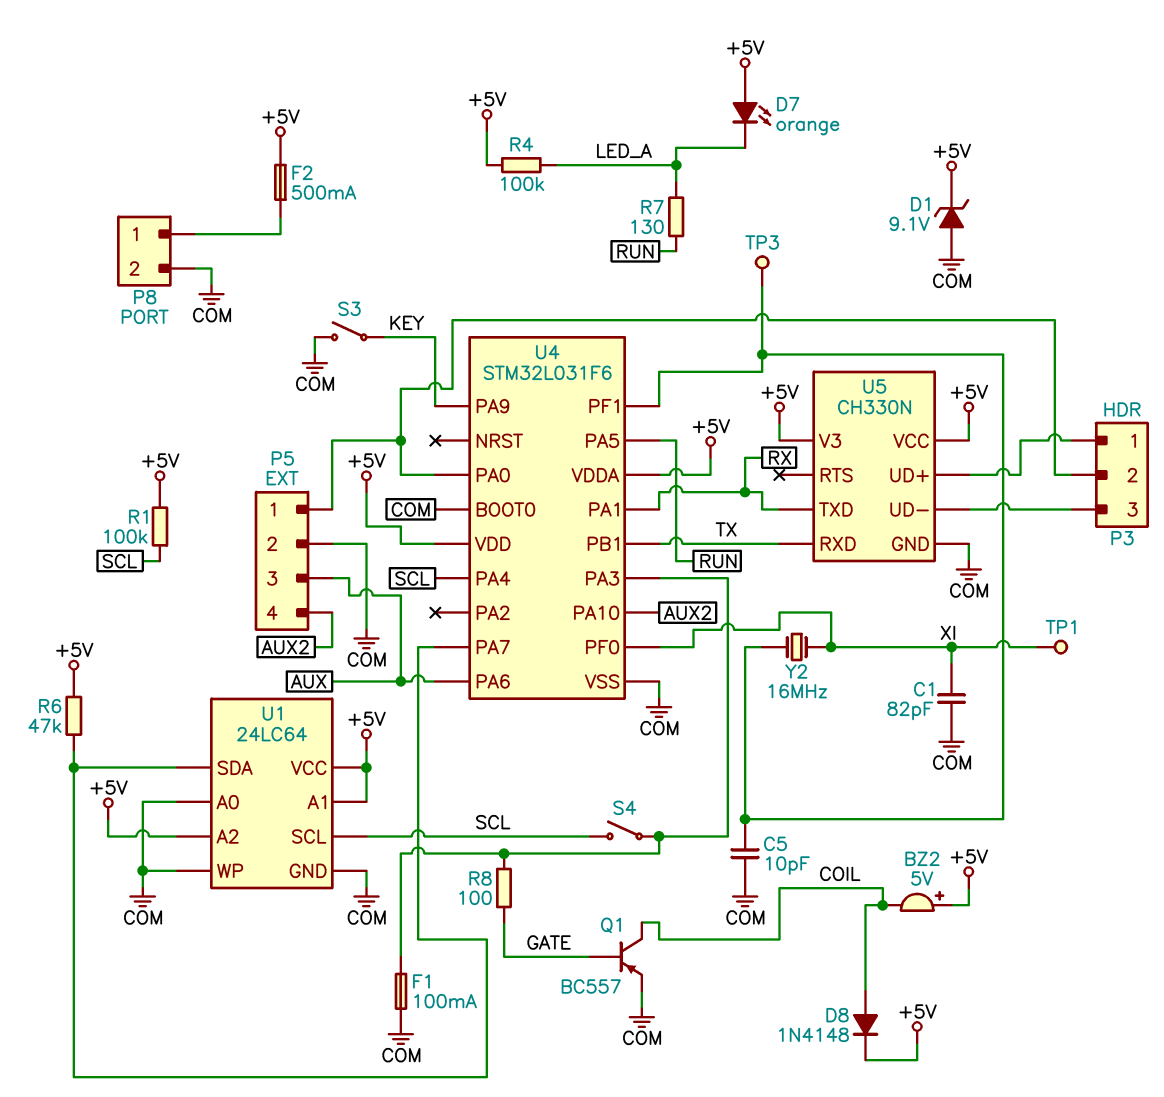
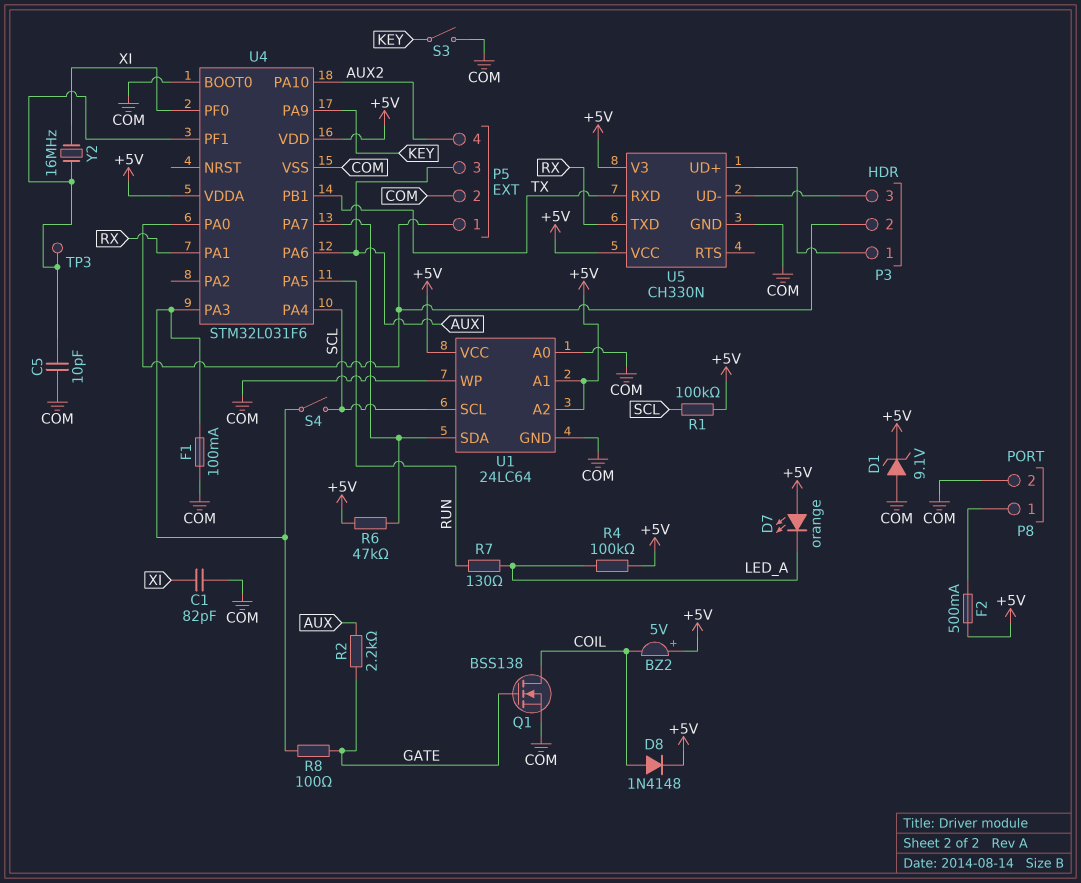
Q1: PNP BC557 (B GATE, C COIL, E COM) -> NMOS BSS138 (G GATE, D COIL, S COM)
R2: none -> 2.2k (AUX, GATE)
TP1: test point (XI) -> none

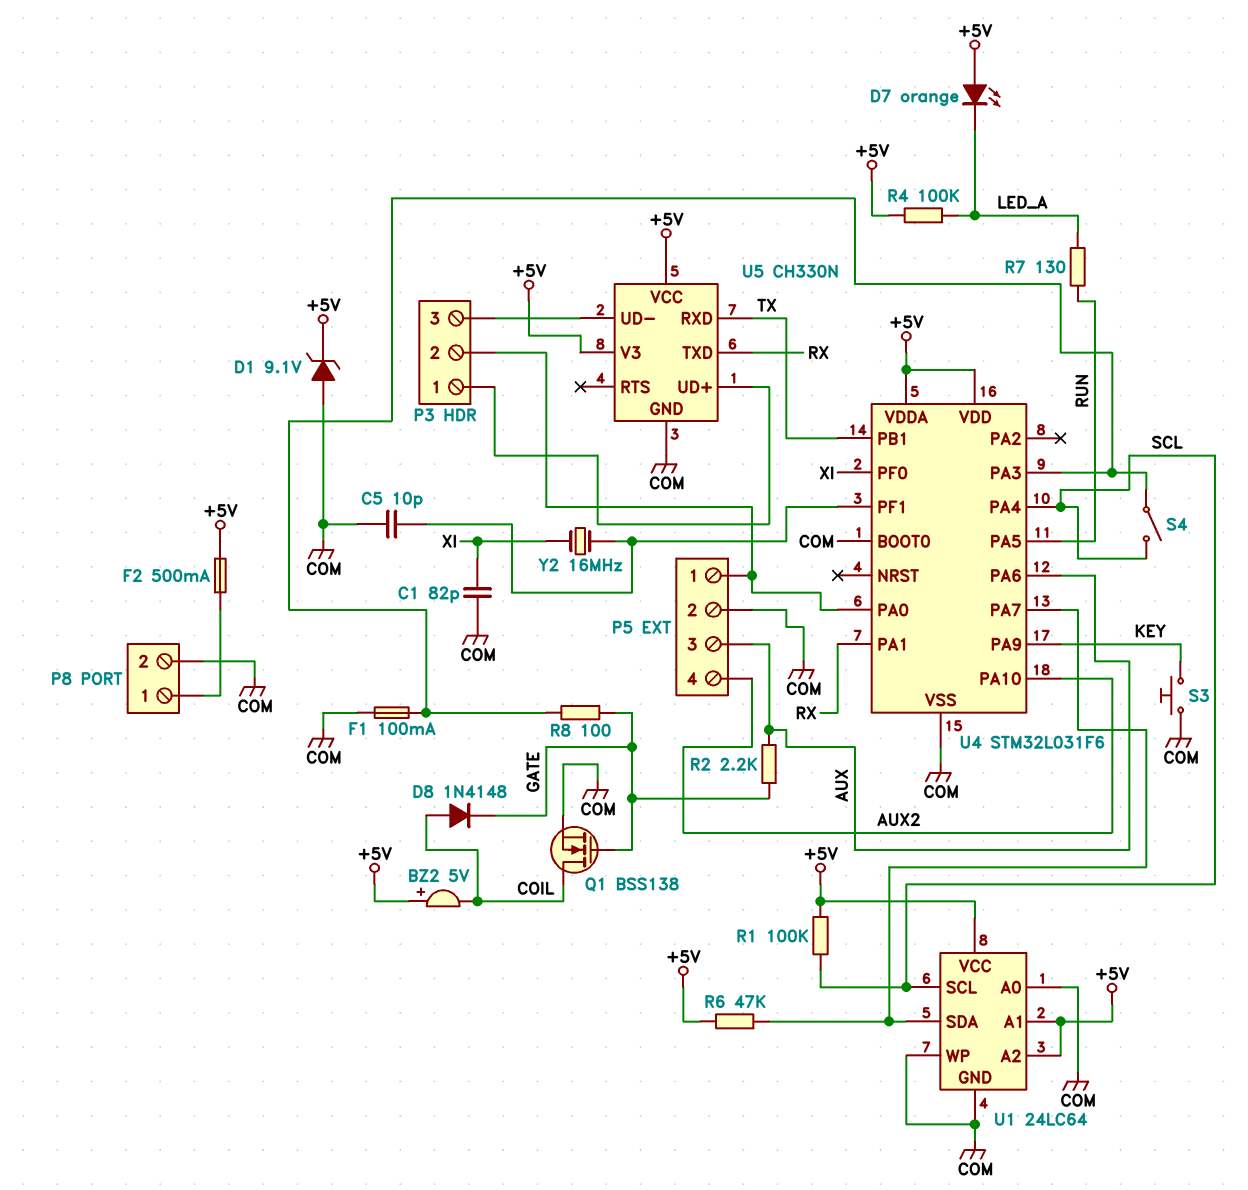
D8: diode 1N4148 (A COIL, K +5V) -> diode 1N4148 (A COIL, K GATE)
S3: switch (COM, KEY) -> button (COM, KEY)
TP3: test point (U4/PF1) -> none

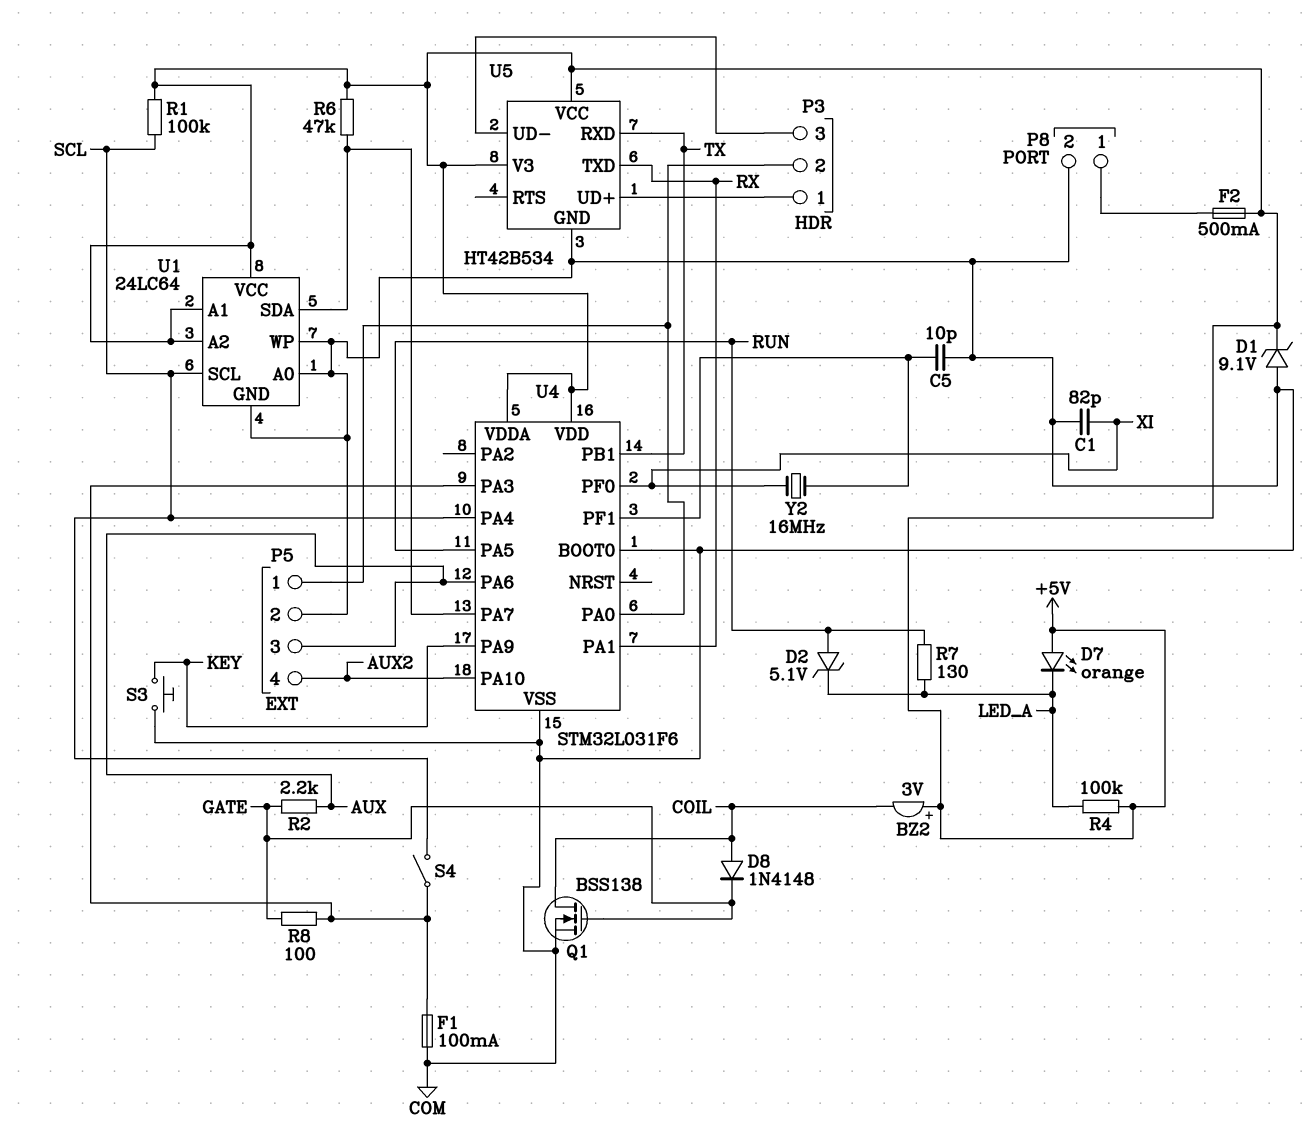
BZ2: buzzer 5V (plus +5V, minus COIL) -> buzzer 3V (plus +5V, minus COIL)
D2: none -> zener 5.1V (A RUN, K LED_A)
U5: CH330N -> HT42B534

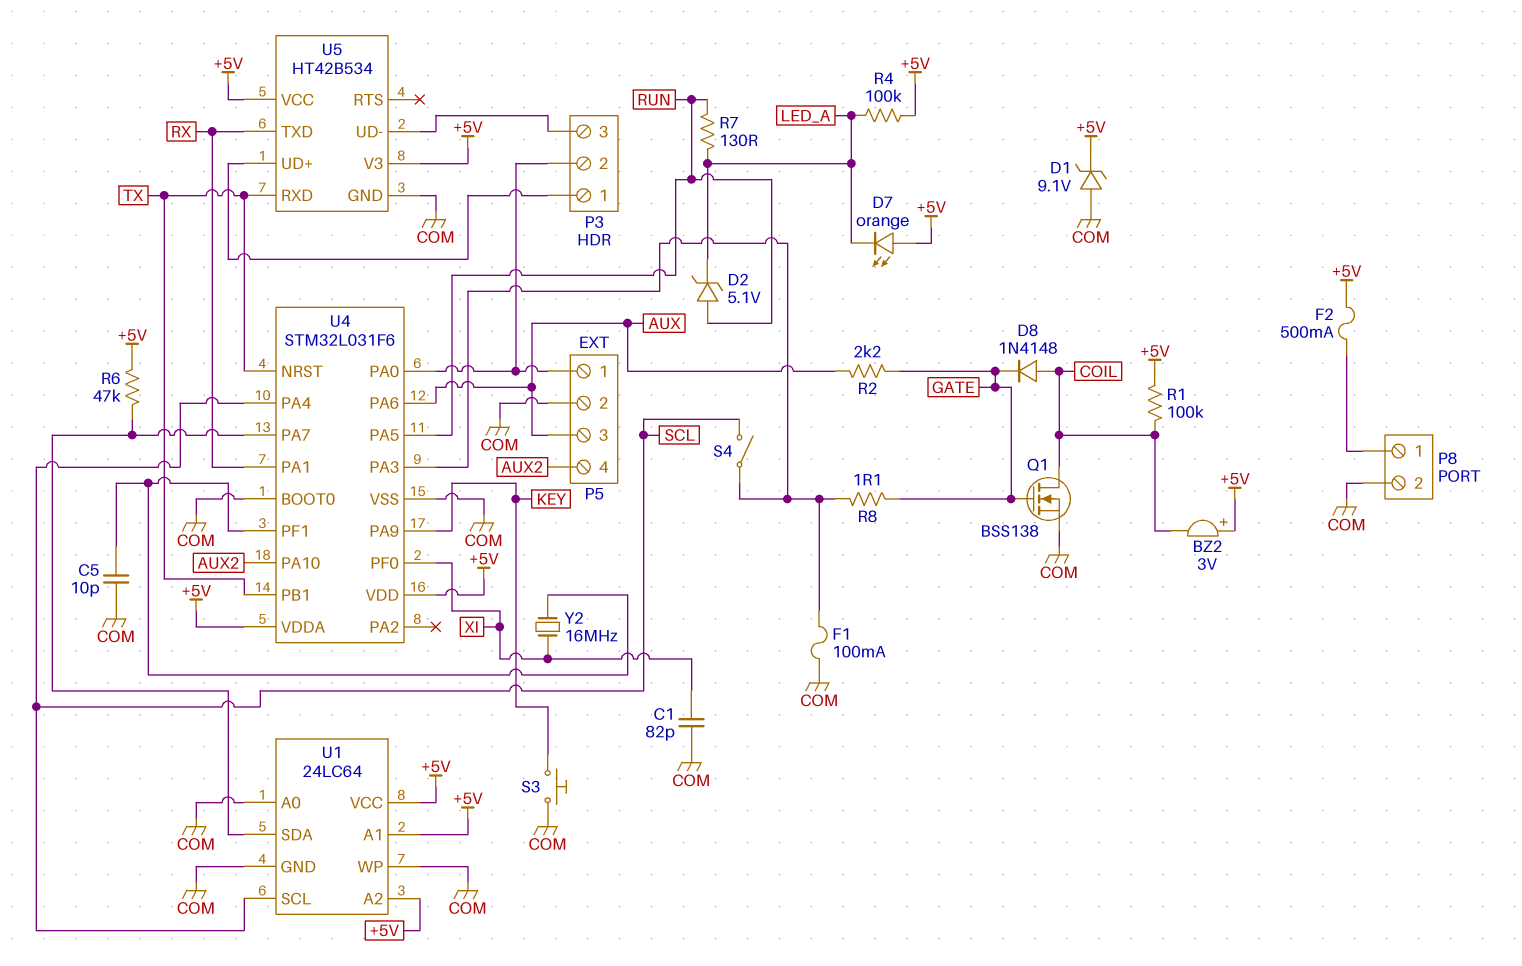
R1: 100k (+5V, SCL) -> 100k (+5V, COIL)
R8: 100 (GATE, U4/PA3) -> 1.1 (GATE, U4/PA3)
U4 pin NRST: none -> TX

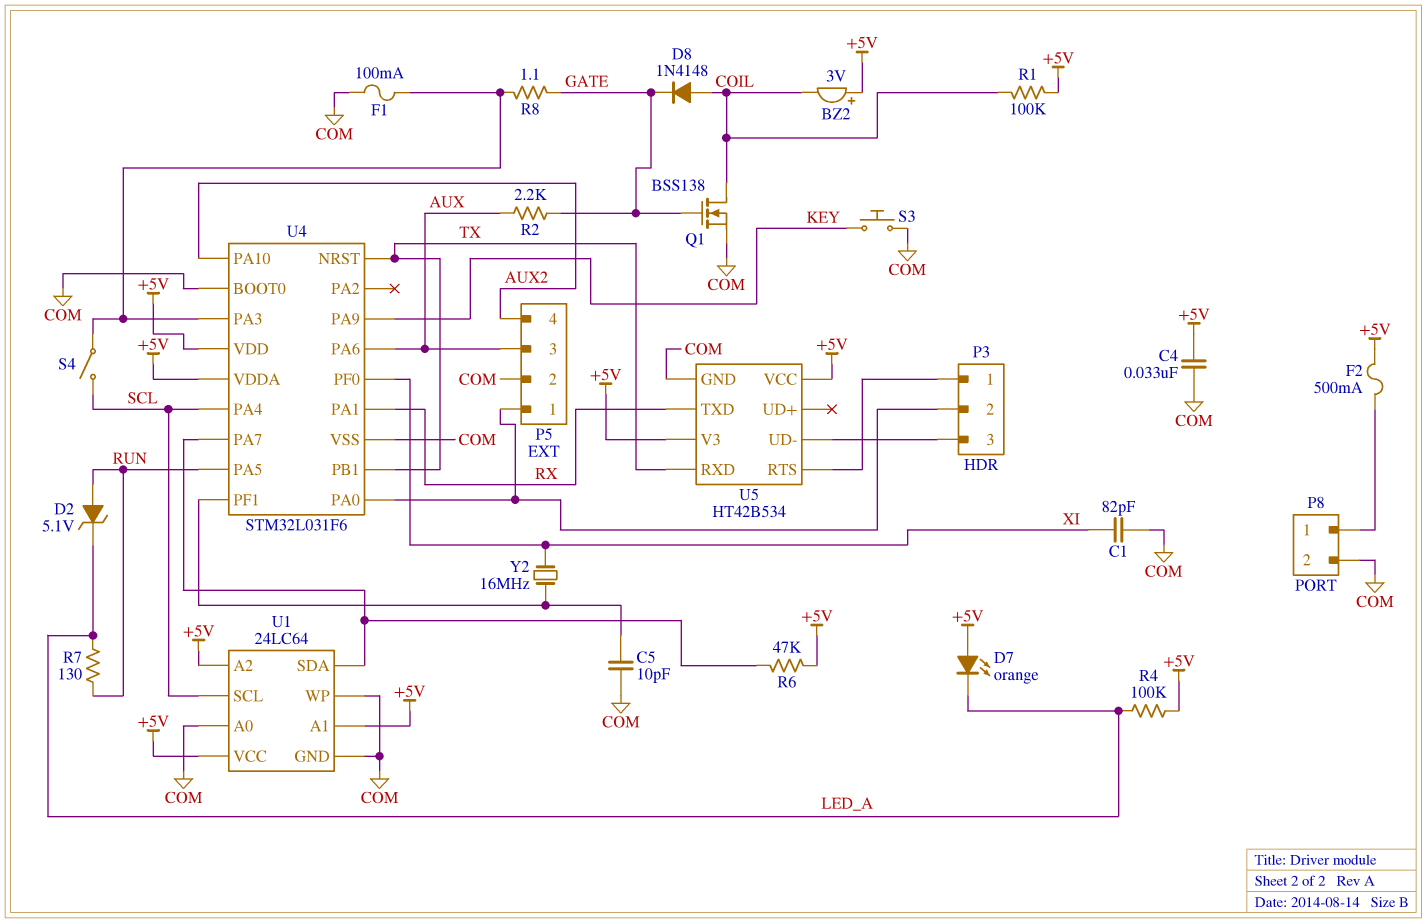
C4: none -> 33nF (+5V, COM)
D1: zener 9.1V (A COM, K +5V) -> none
U5 pin RTS: none -> P3/1
U5 pin UD+: P3/1 -> none

